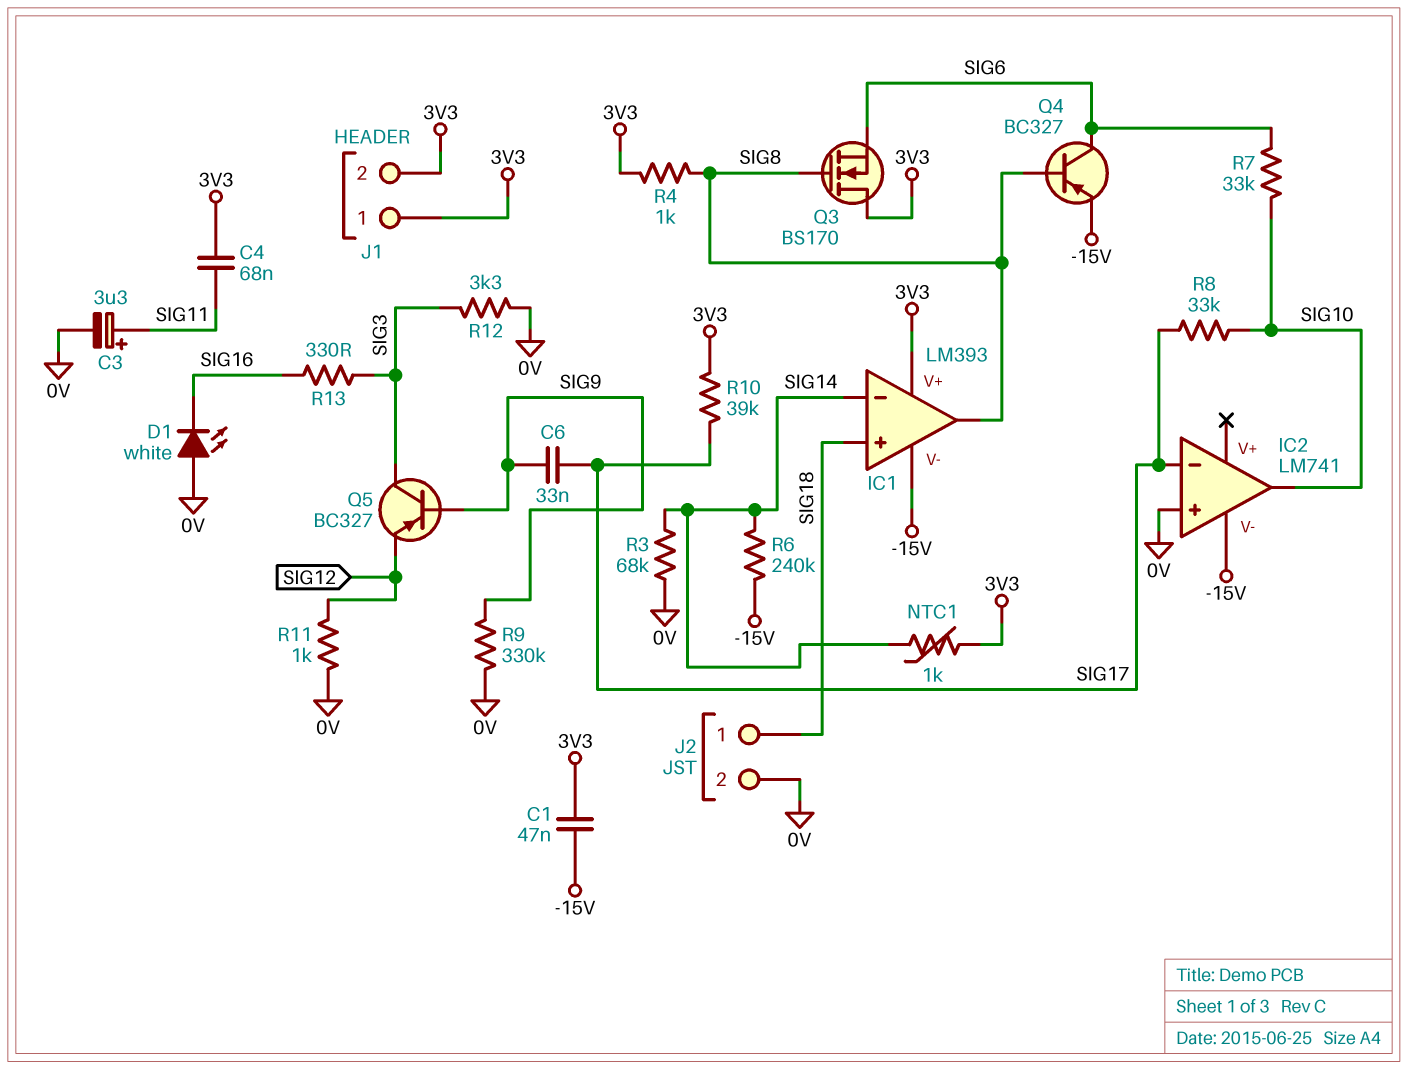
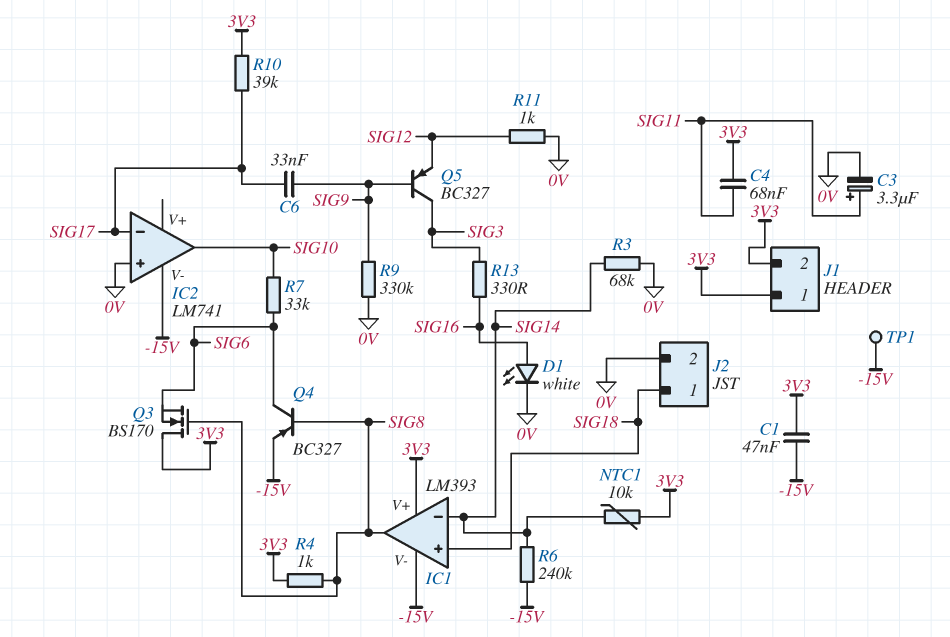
D1: LED white (A 0V, K SIG16) -> LED white (A SIG16, K 0V)
NTC1: 1k (3V3, SIG14) -> 10k (3V3, SIG14)
R8: 33k (SIG10, SIG17) -> none
R12: 3.3k (0V, SIG3) -> none
TP1: none -> test point (-15V)

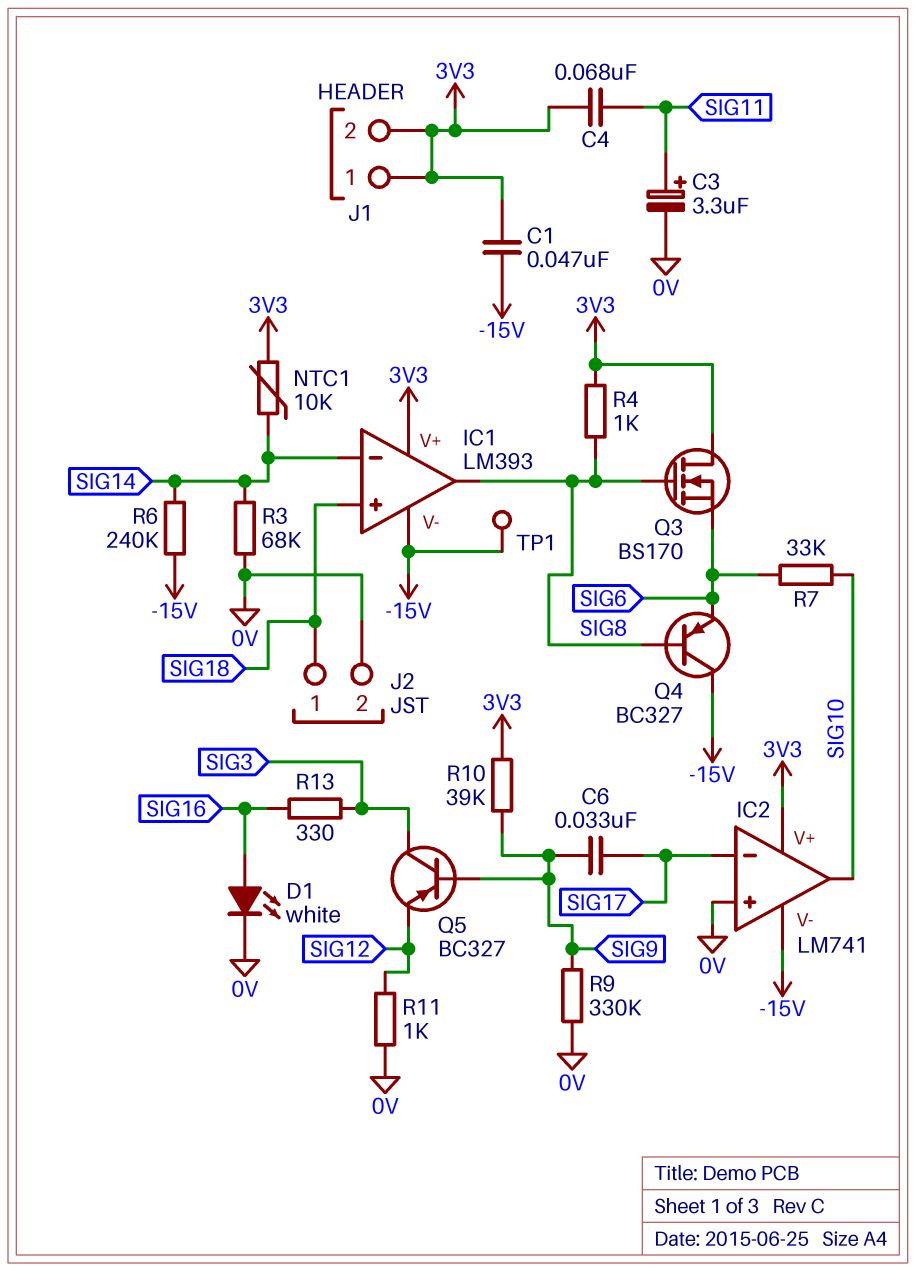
IC2 pin V+: none -> 3V3
Q4: PNP BC327 (B SIG8, C SIG6, E -15V) -> PNP BC327 (B SIG8, C -15V, E SIG6)
R10: 39k (3V3, SIG17) -> 39k (3V3, SIG9)

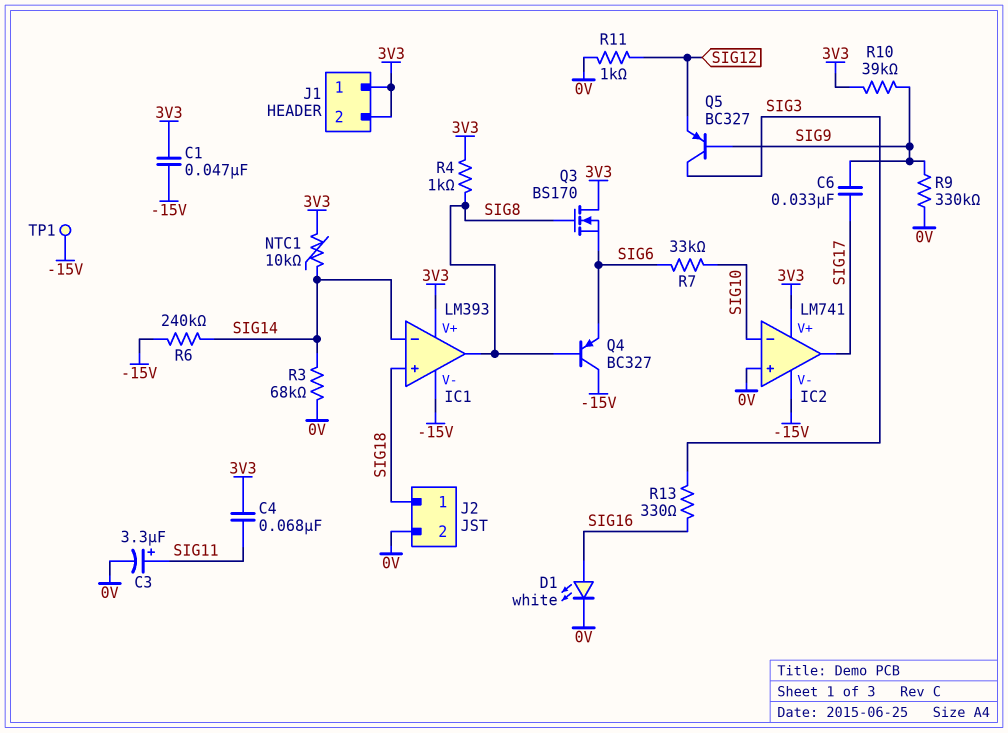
IC2 pin in-: SIG17 -> SIG10
IC2 pin out: SIG10 -> SIG17

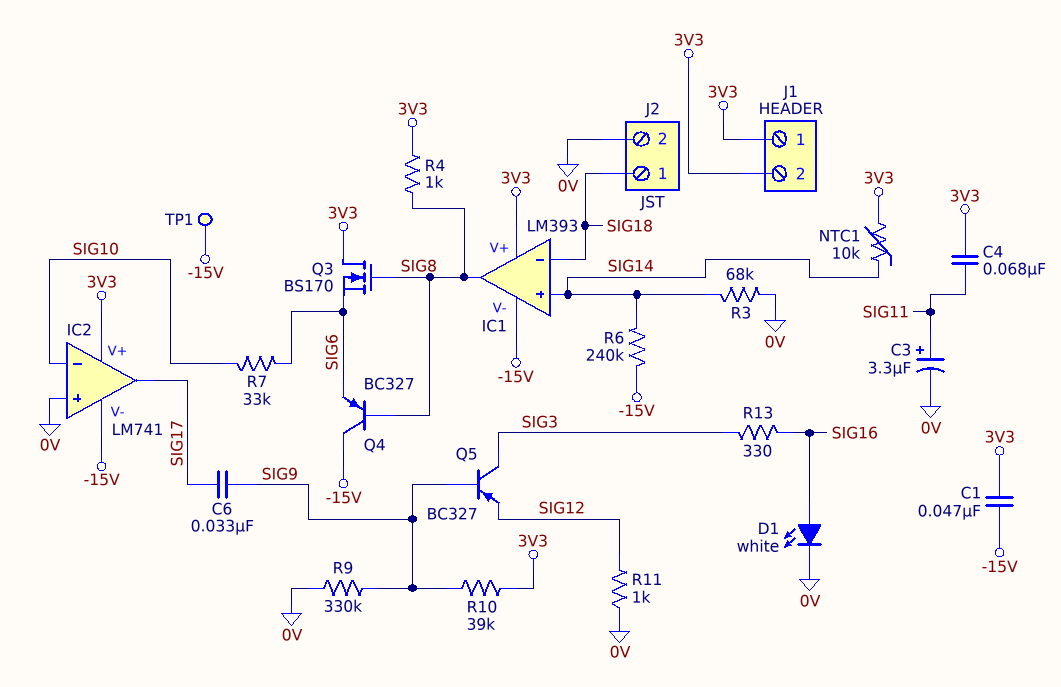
IC1 pin in+: SIG18 -> SIG14
IC1 pin in-: SIG14 -> SIG18

